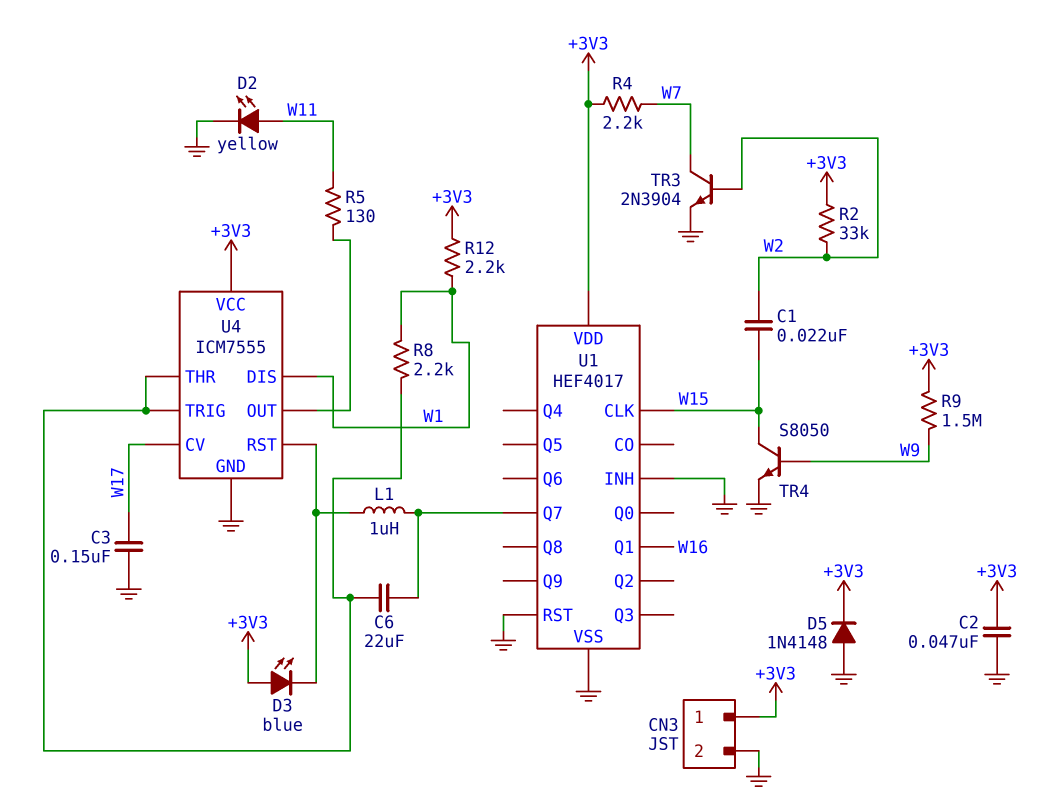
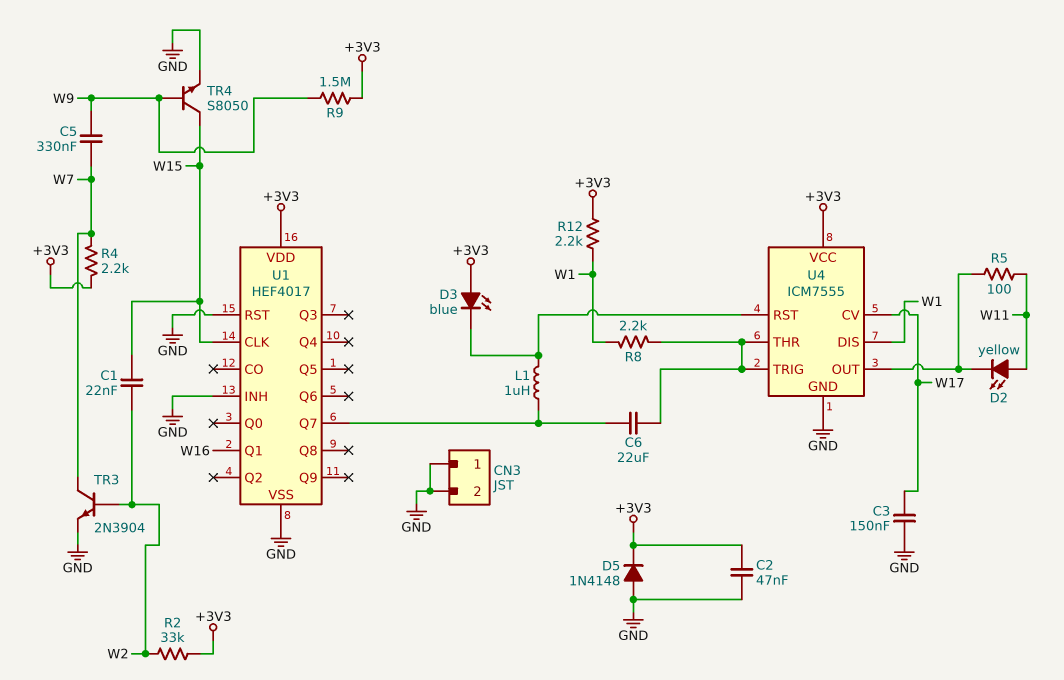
C5: none -> 330nF (W7, W9)
CN3 pin 1: +3V3 -> GND
D2: LED yellow (A W11, K GND) -> LED yellow (A W11, K U4/OUT)
R5: 130 (U4/OUT, W11) -> 100 (U4/OUT, W11)

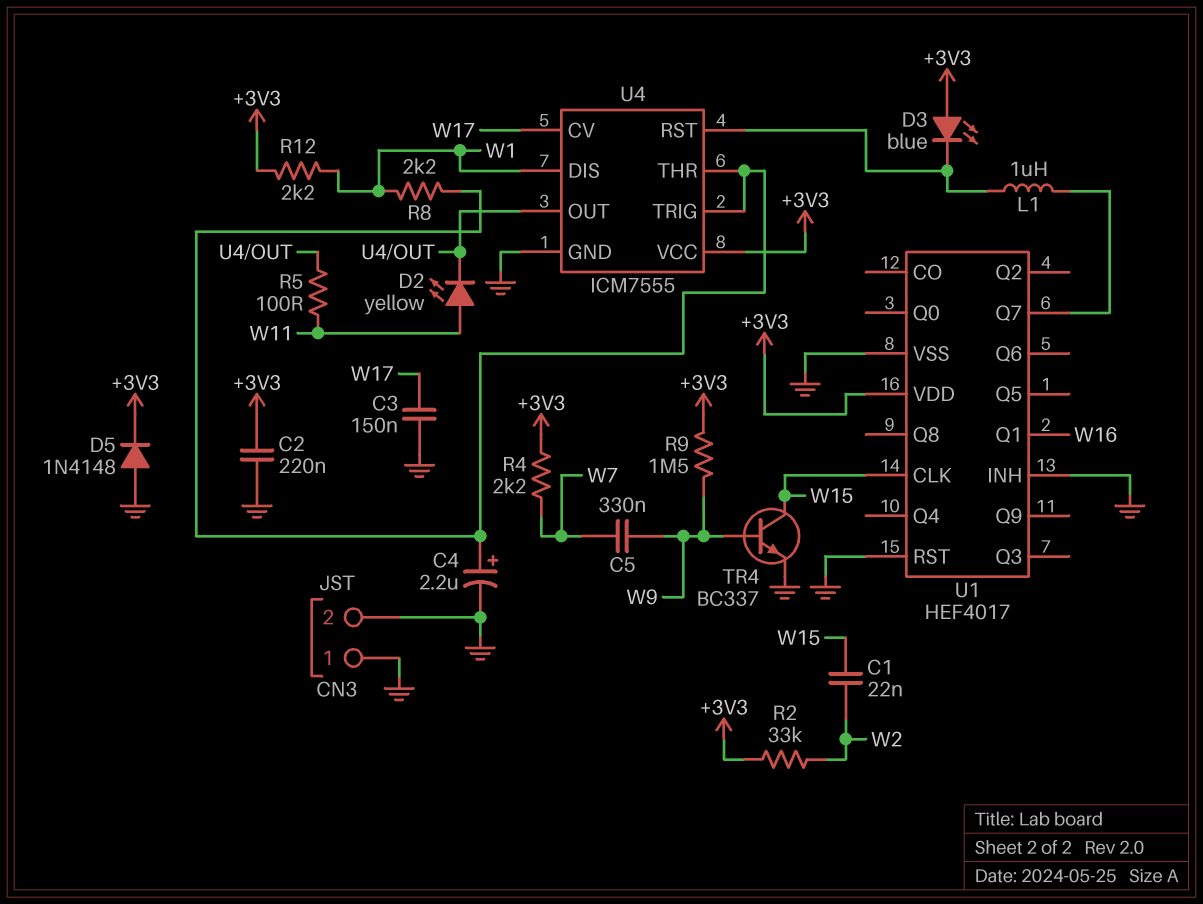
C2: 47nF (+3V3, GND) -> 220nF (+3V3, GND)
C4: none -> 2.2uF (plus U4/THR, minus GND)
C6: 22uF (U1/Q7, U4/THR) -> none
TR3: NPN 2N3904 (B W2, C W7, E GND) -> none
TR4: NPN S8050 (B W9, C W15, E GND) -> NPN BC337 (B W9, C W15, E GND)

